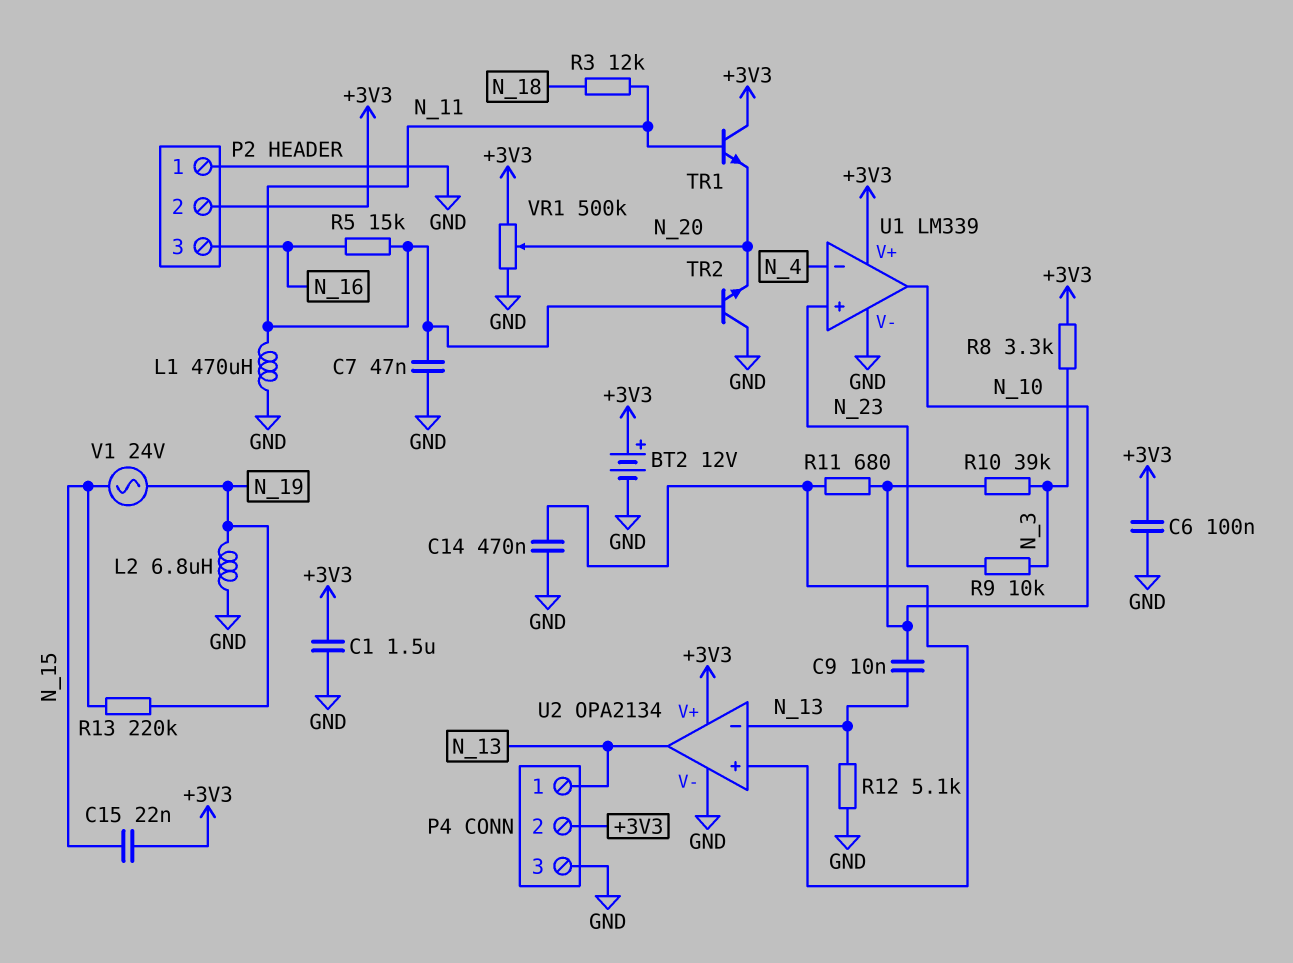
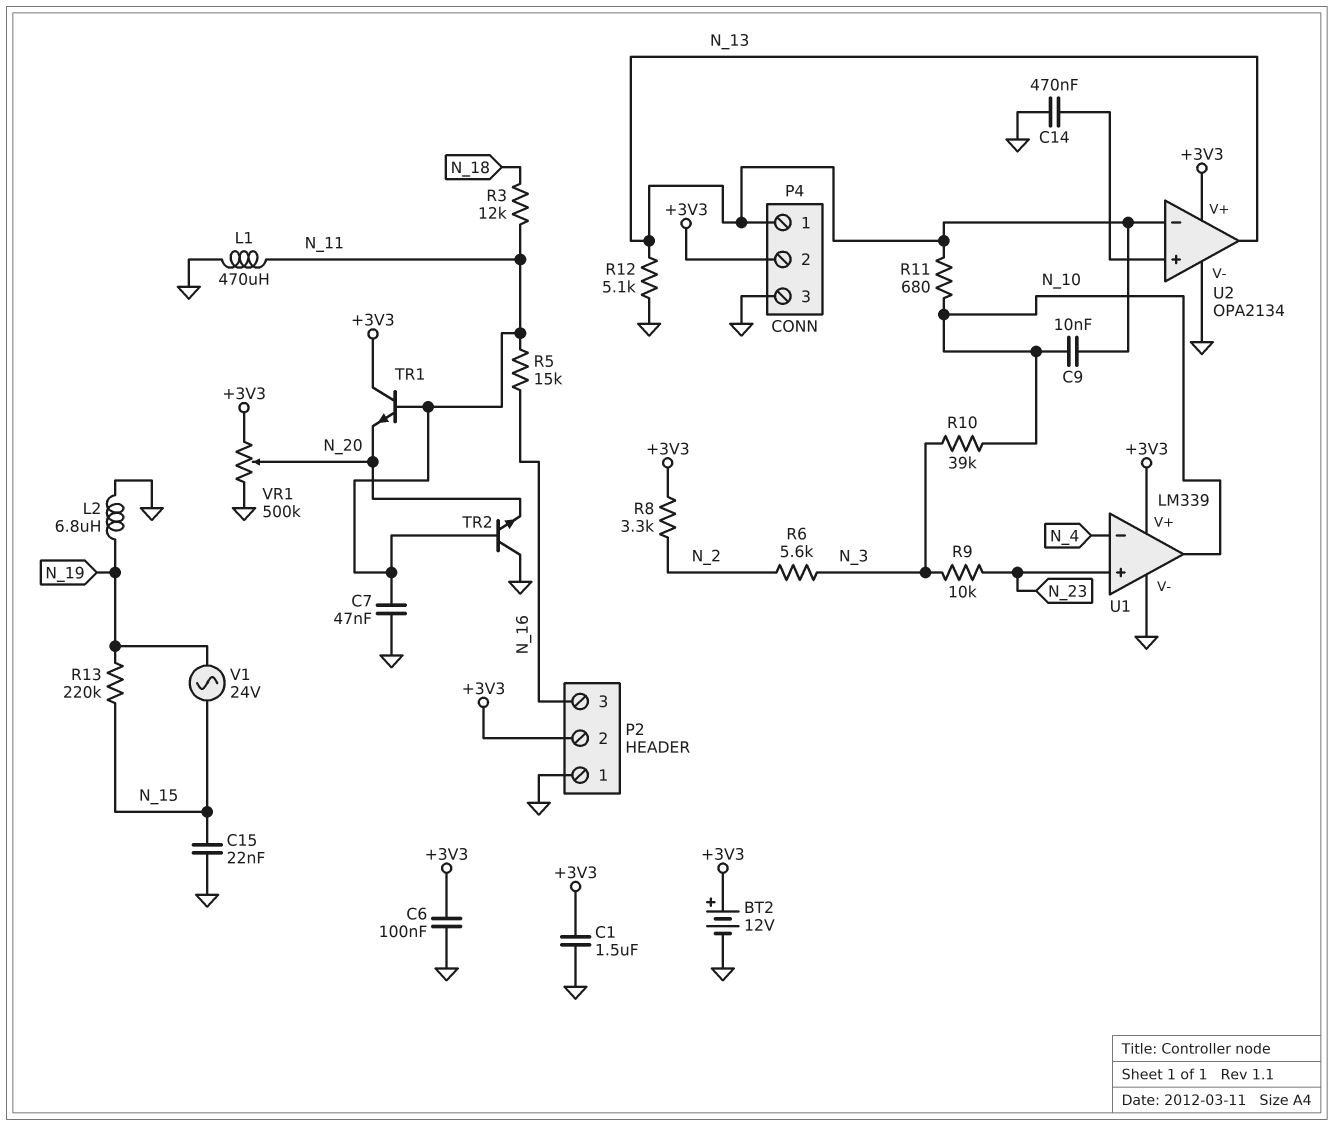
C15: 22nF (+3V3, N_15) -> 22nF (GND, N_15)
R6: none -> 5.6k (N_2, N_3)
R8: 3.3k (+3V3, N_3) -> 3.3k (+3V3, N_2)
R11: 680 (N_10, U2/in+) -> 680 (N_10, N_13)

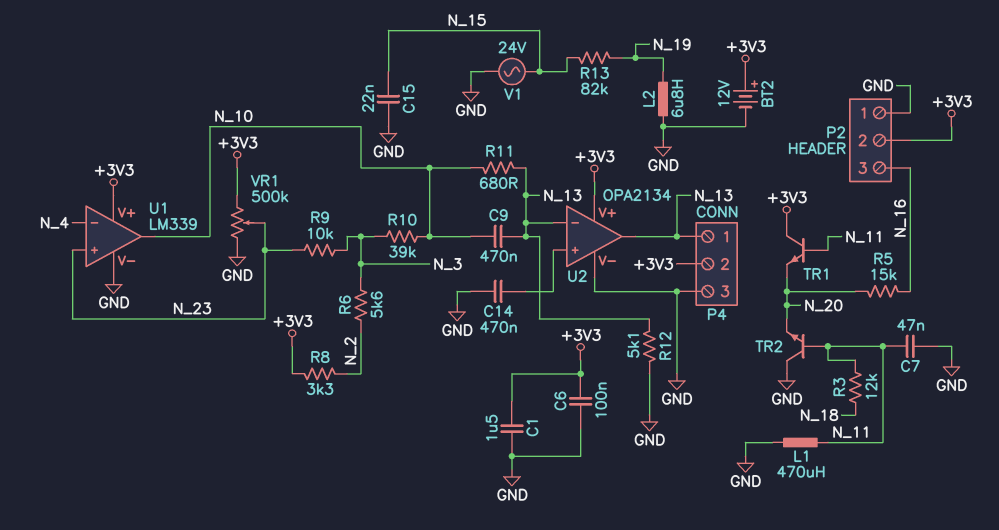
C9: 10nF (N_10, N_13) -> 470nF (N_10, N_13)
R5: 15k (N_11, N_16) -> 15k (N_16, N_20)
R13: 220k (N_15, N_19) -> 82k (N_15, N_19)
V1: AC 24V (N_15, N_19) -> AC 24V (GND, N_15)
VR1: 500k (+3V3, GND, wiper N_20) -> 500k (+3V3, GND, wiper N_23)

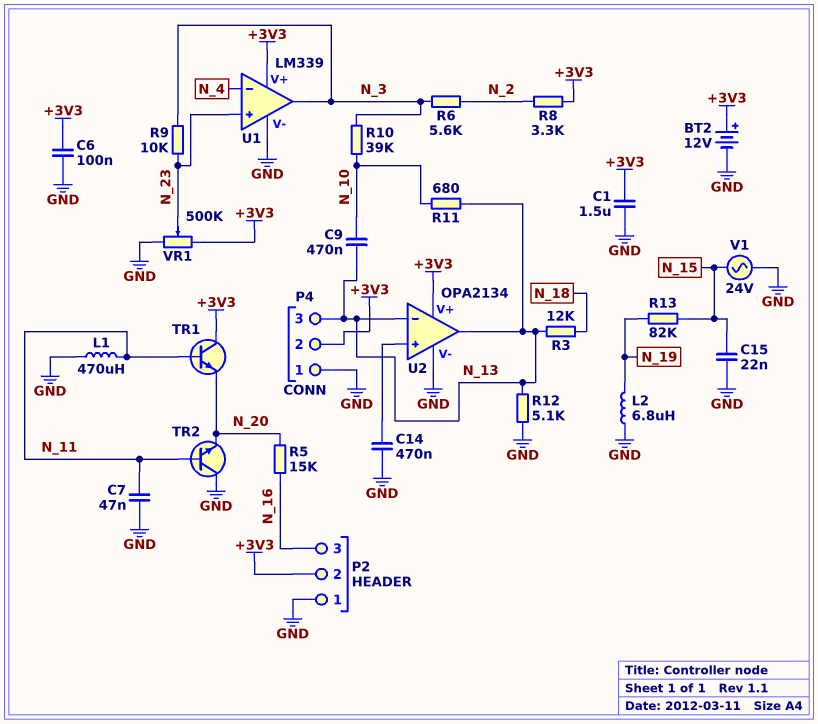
P4 pin 1: N_13 -> GND
P4 pin 3: GND -> N_13
R3: 12k (N_11, N_18) -> 12k (N_13, N_18)
U1 pin out: N_10 -> N_3

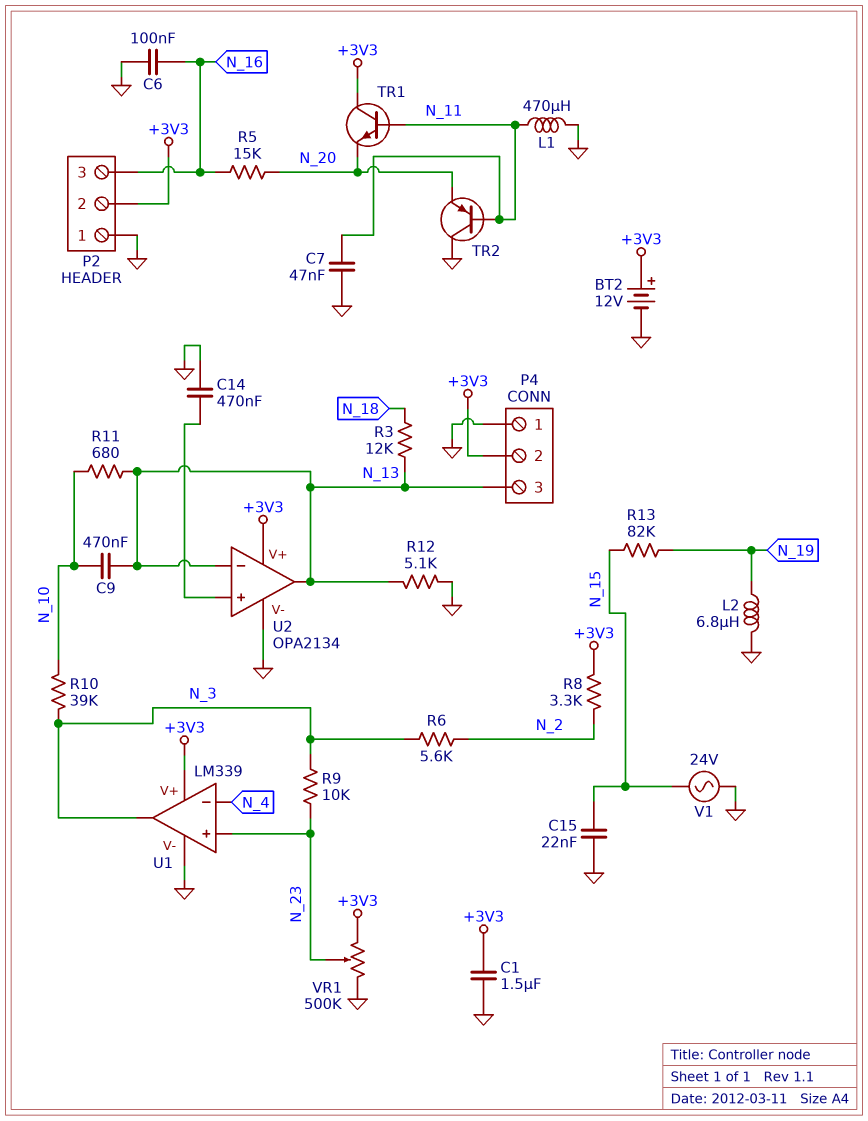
C6: 100nF (+3V3, GND) -> 100nF (GND, N_16)
TR2: NPN (B N_11, C GND, E N_20) -> PNP (B N_11, C GND, E N_20)

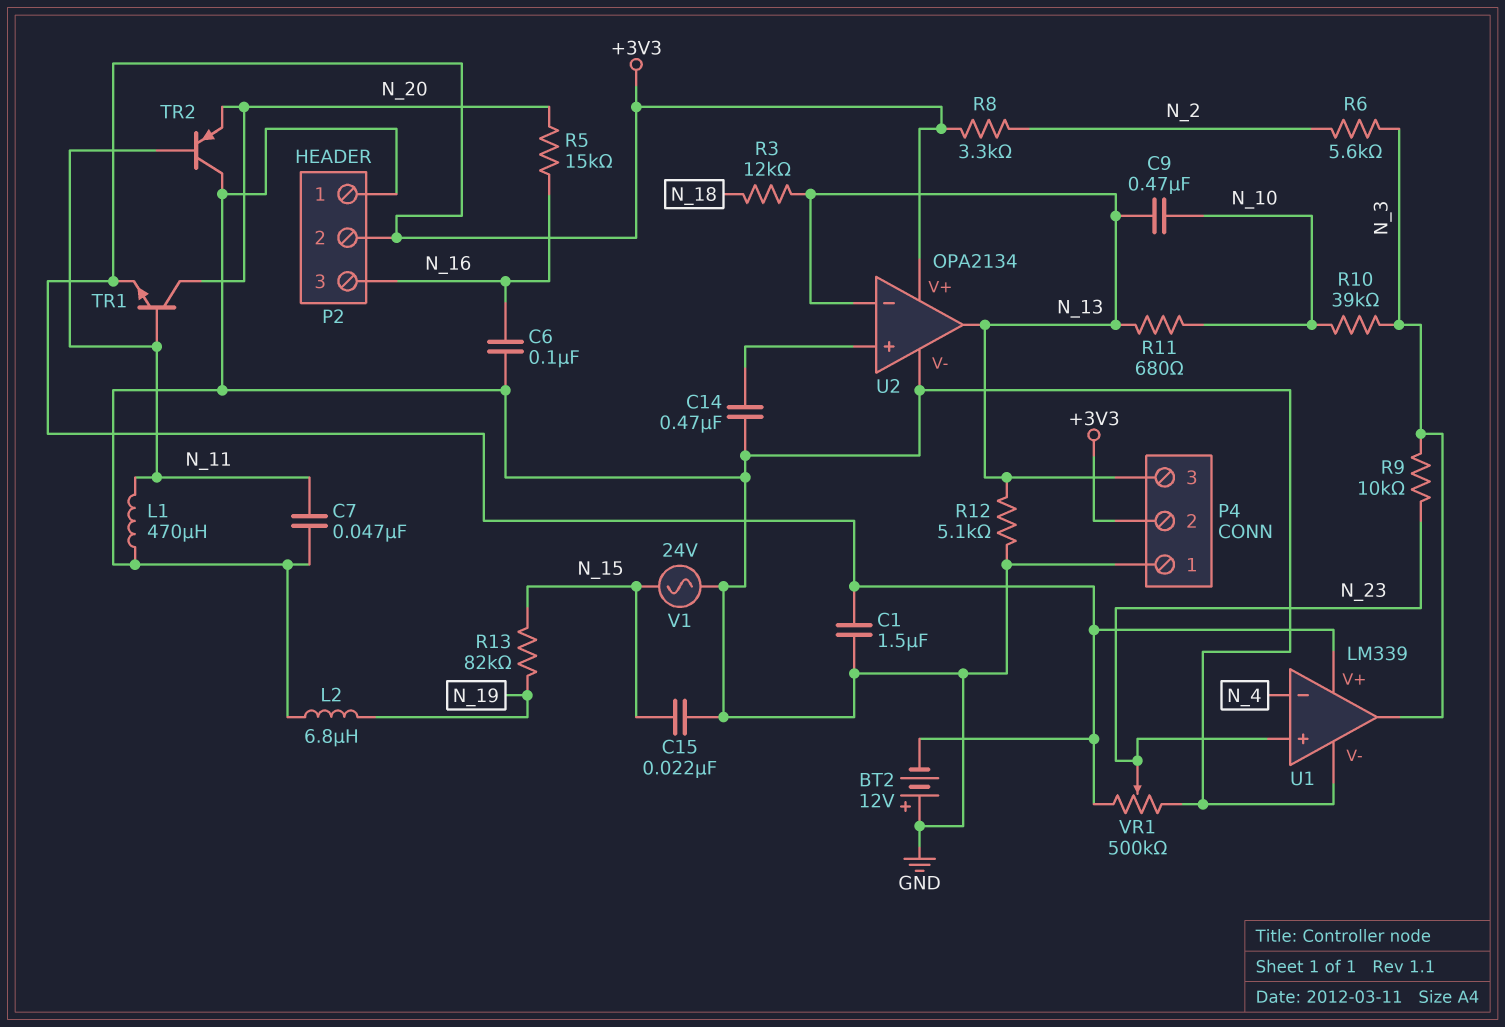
BT2: 12V (plus +3V3, minus GND) -> 12V (plus GND, minus +3V3)
TR1: NPN (B N_11, C +3V3, E N_20) -> NPN (B N_11, C N_20, E +3V3)

